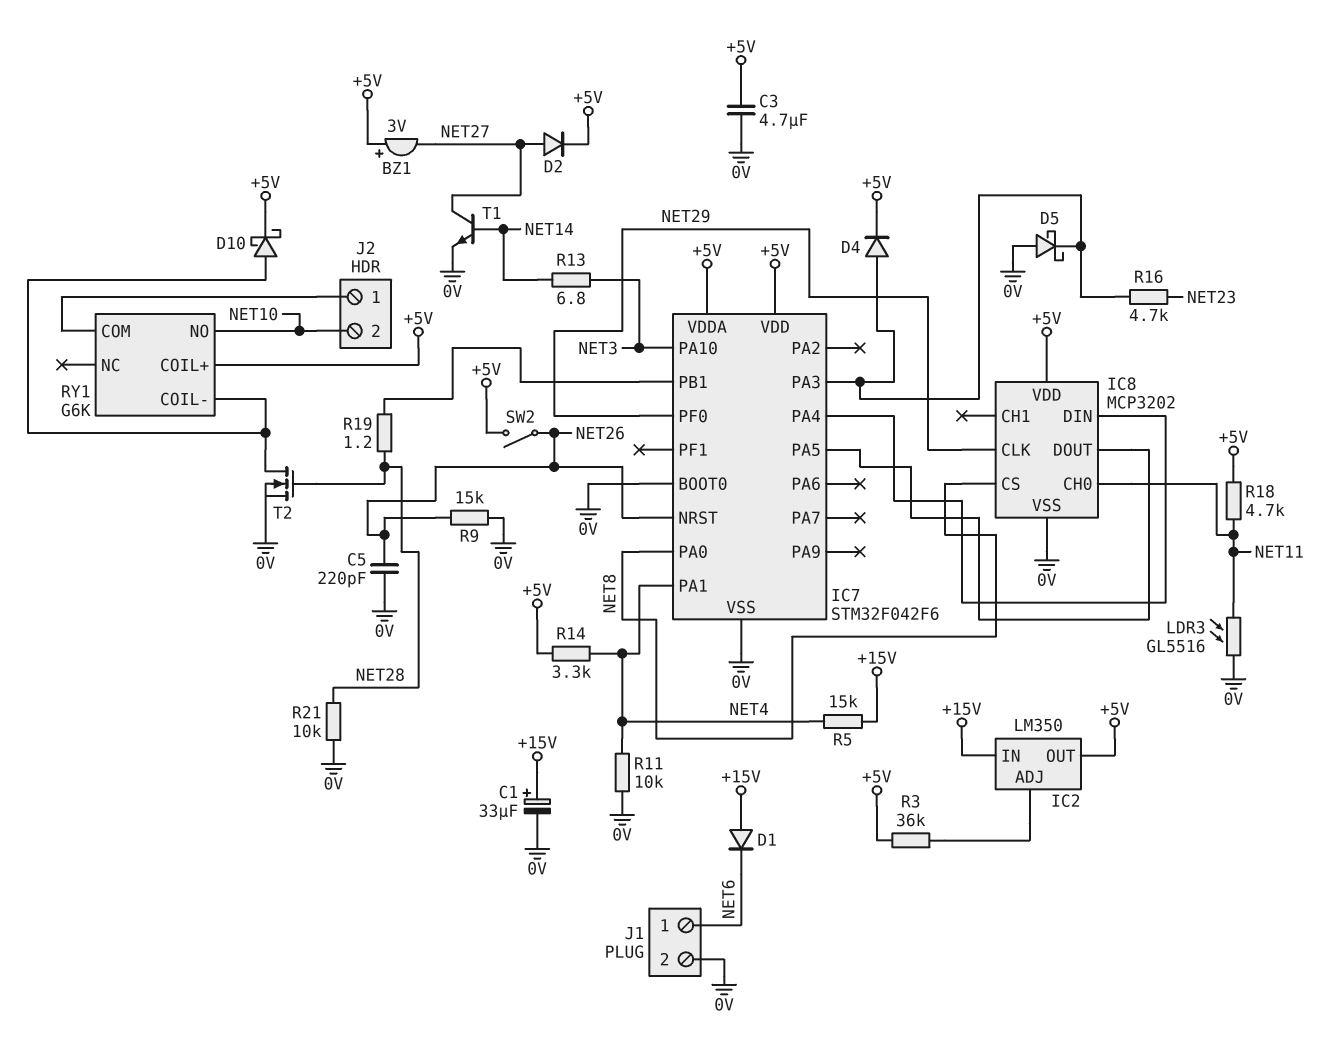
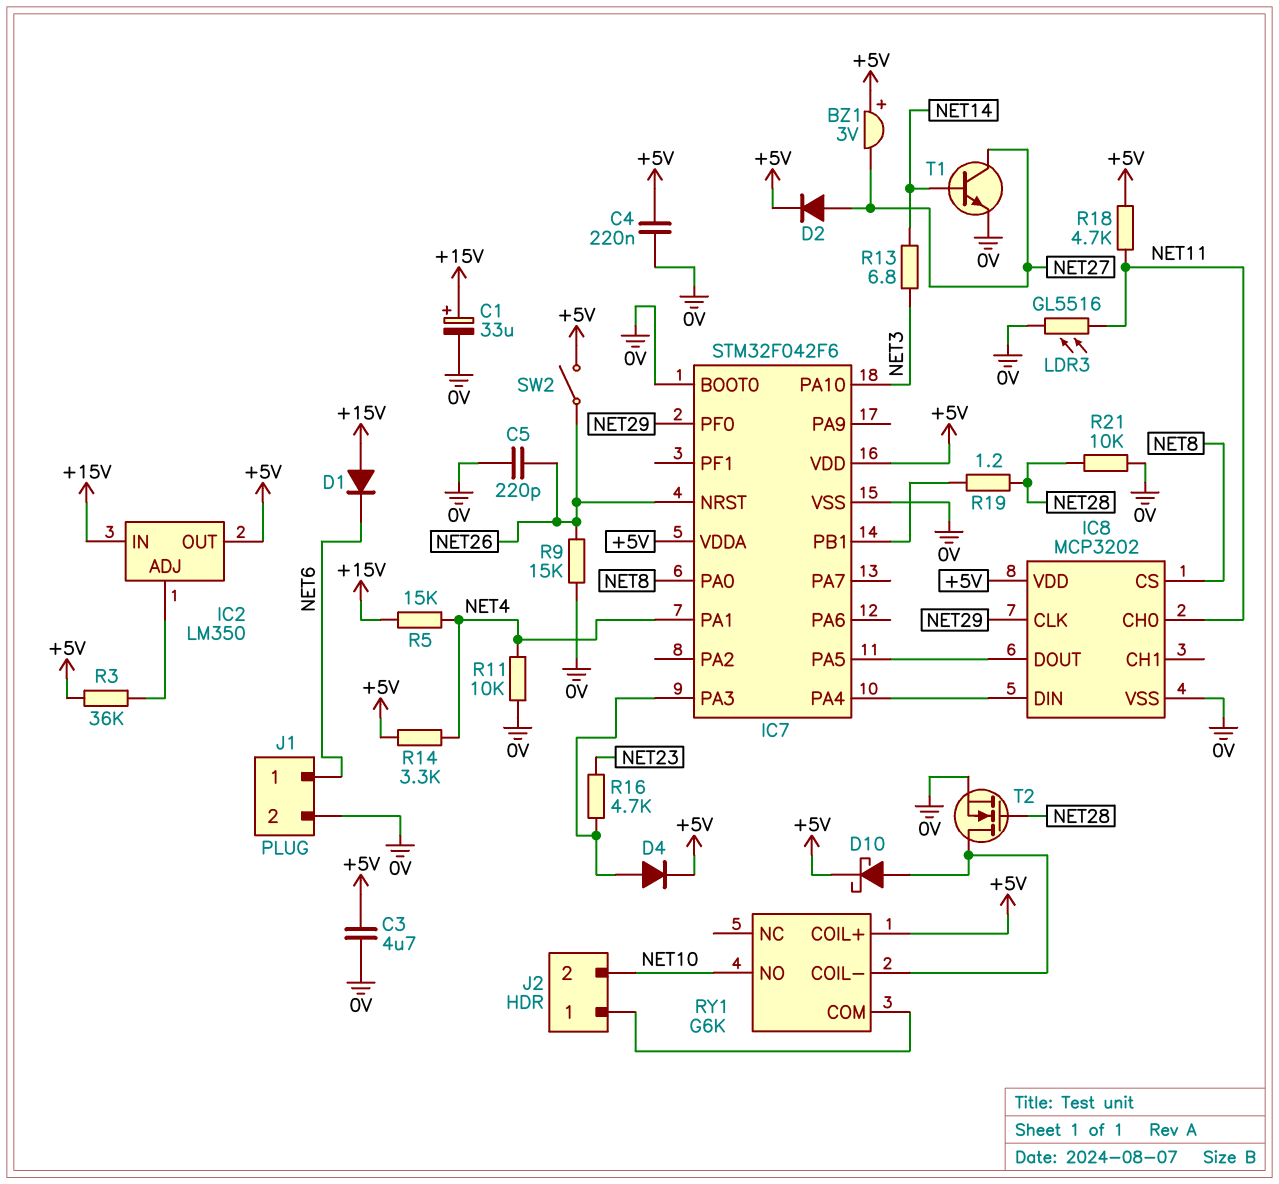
C4: none -> 220nF (+5V, 0V)
D5: schottky (A 0V, K IC7/PA3) -> none

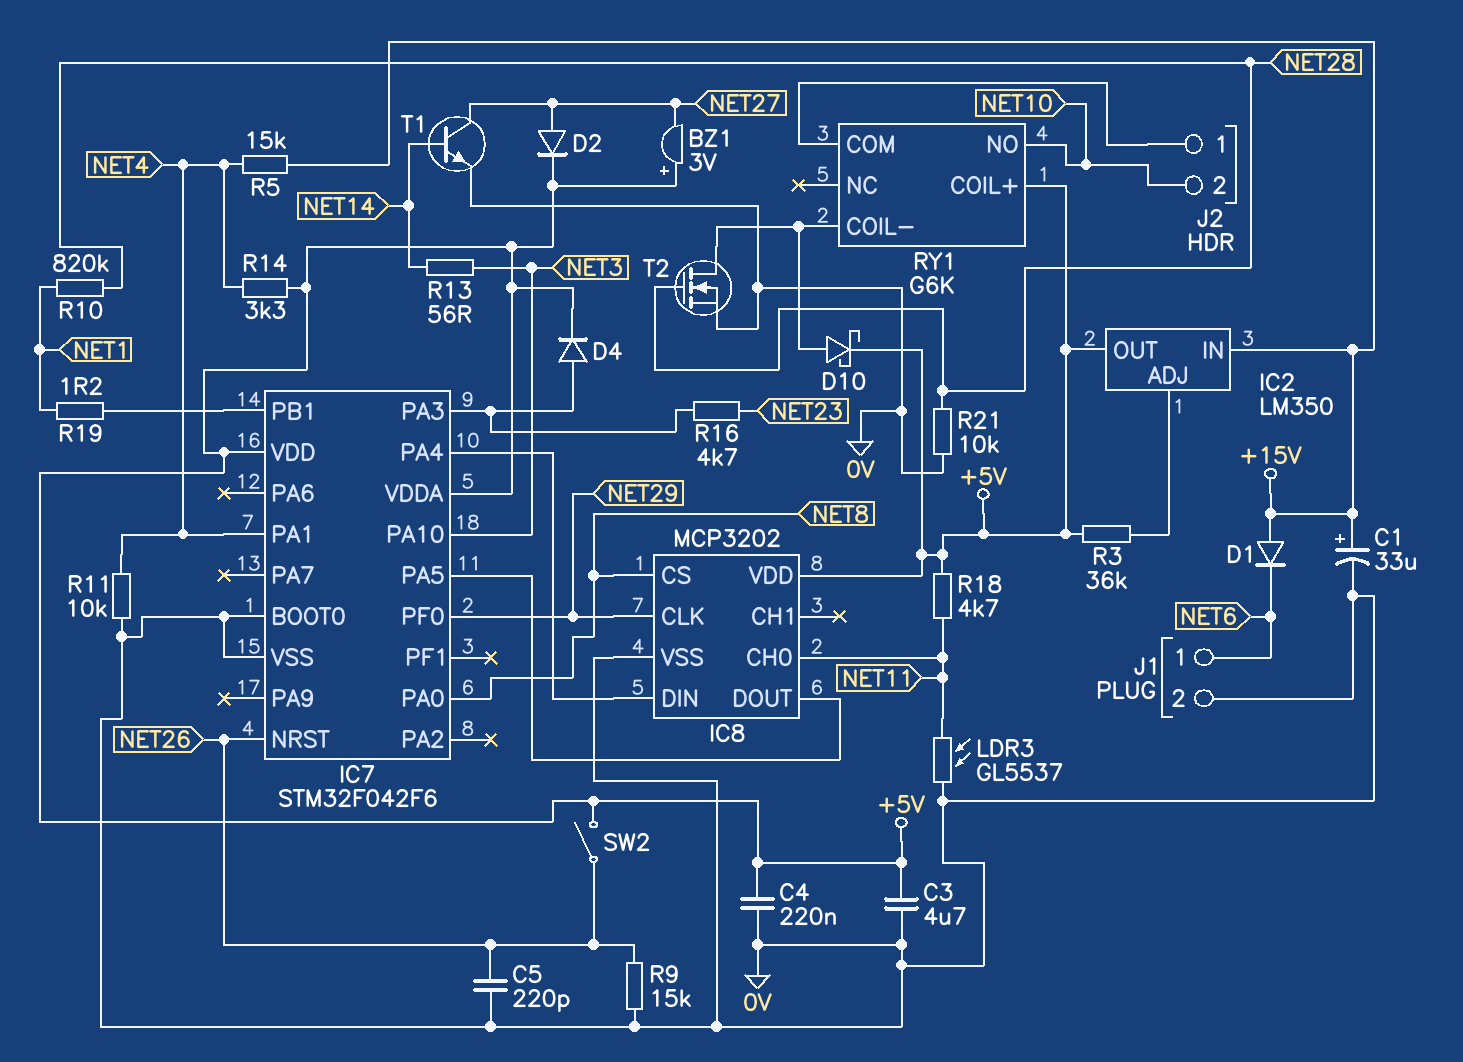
LDR3: GL5516 (0V, NET11) -> GL5537 (0V, NET11)
R10: none -> 820k (NET1, NET28)
R13: 6.8 (NET3, NET14) -> 56 (NET3, NET14)
R19: 1.2 (IC7/PB1, NET28) -> 1.2 (IC7/PB1, NET1)

